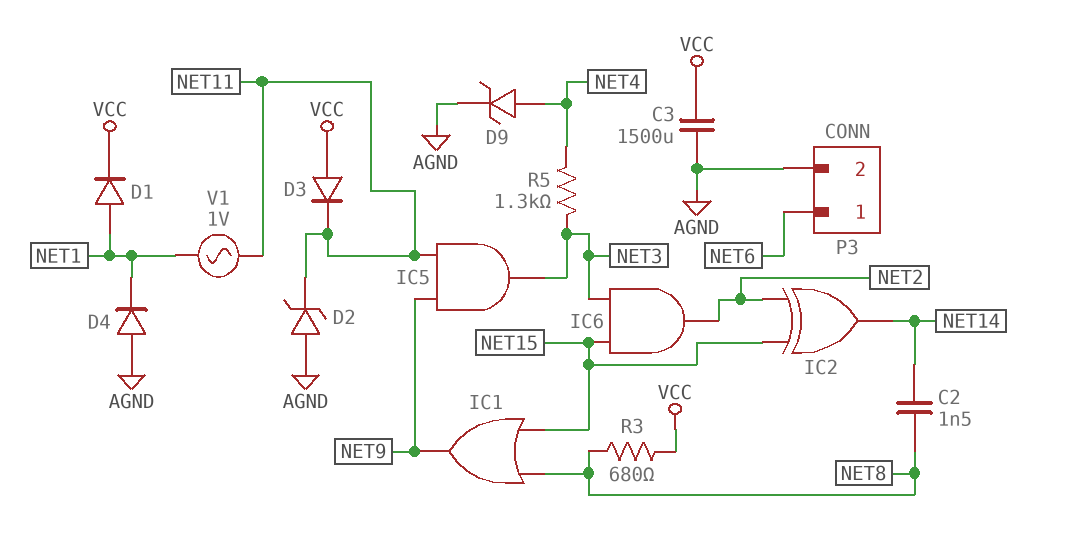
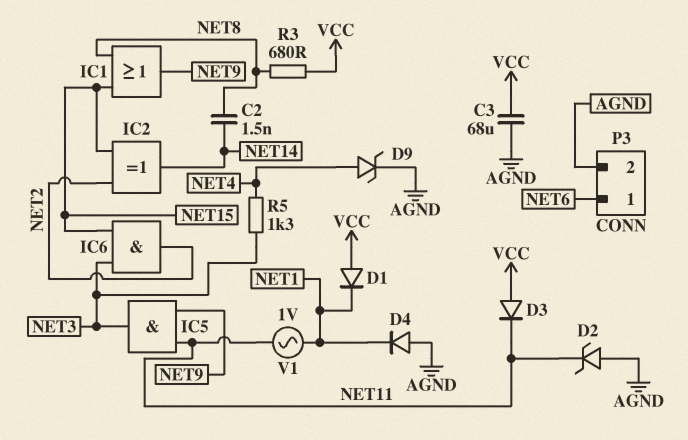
C3: 1500uF (AGND, VCC) -> 68uF (AGND, VCC)
D1: diode (A NET1, K VCC) -> diode (A VCC, K NET1)

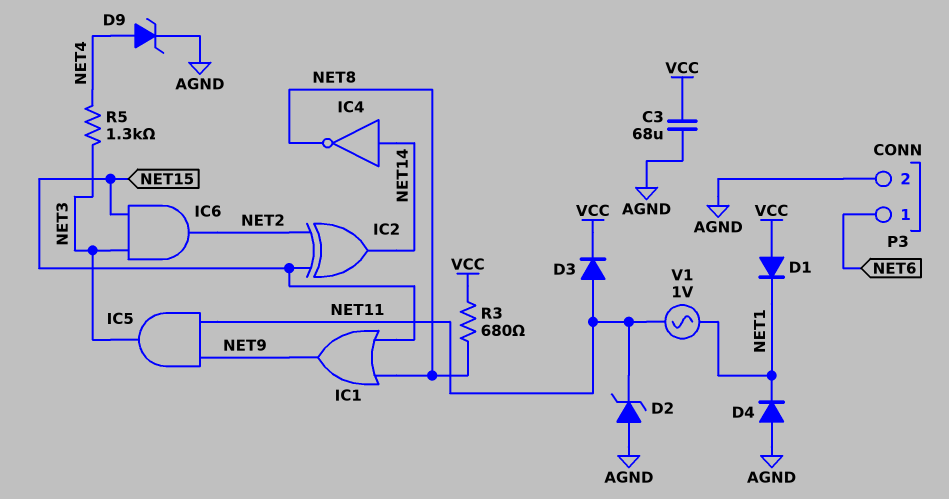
C2: 1.5nF (NET8, NET14) -> none
D3: diode (A VCC, K NET11) -> diode (A NET11, K VCC)
IC4: none -> NOT (in NET14, out NET8)

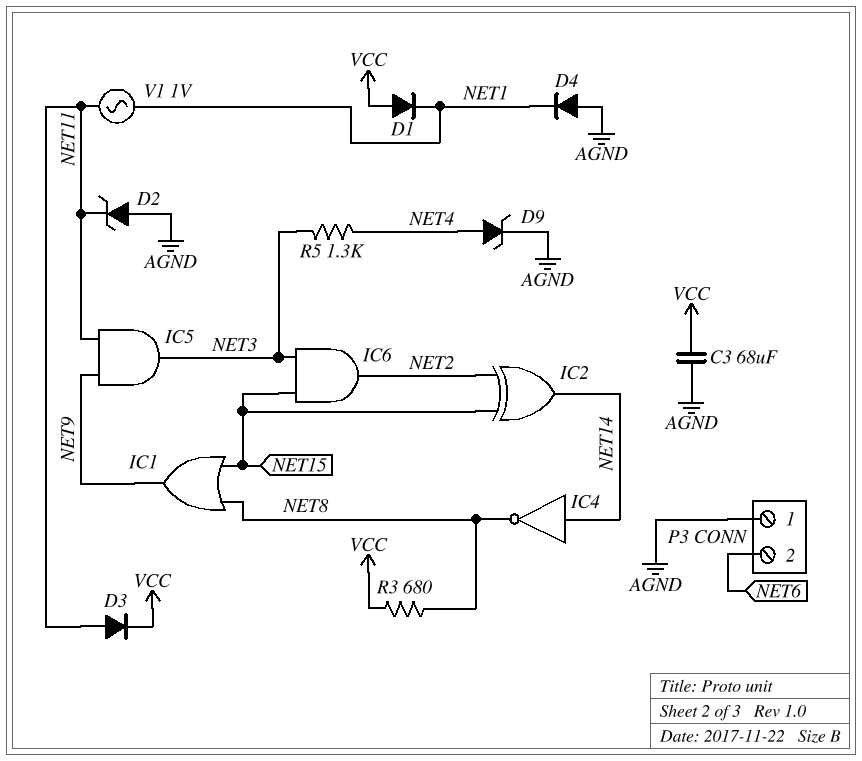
P3 pin 1: NET6 -> AGND
P3 pin 2: AGND -> NET6

